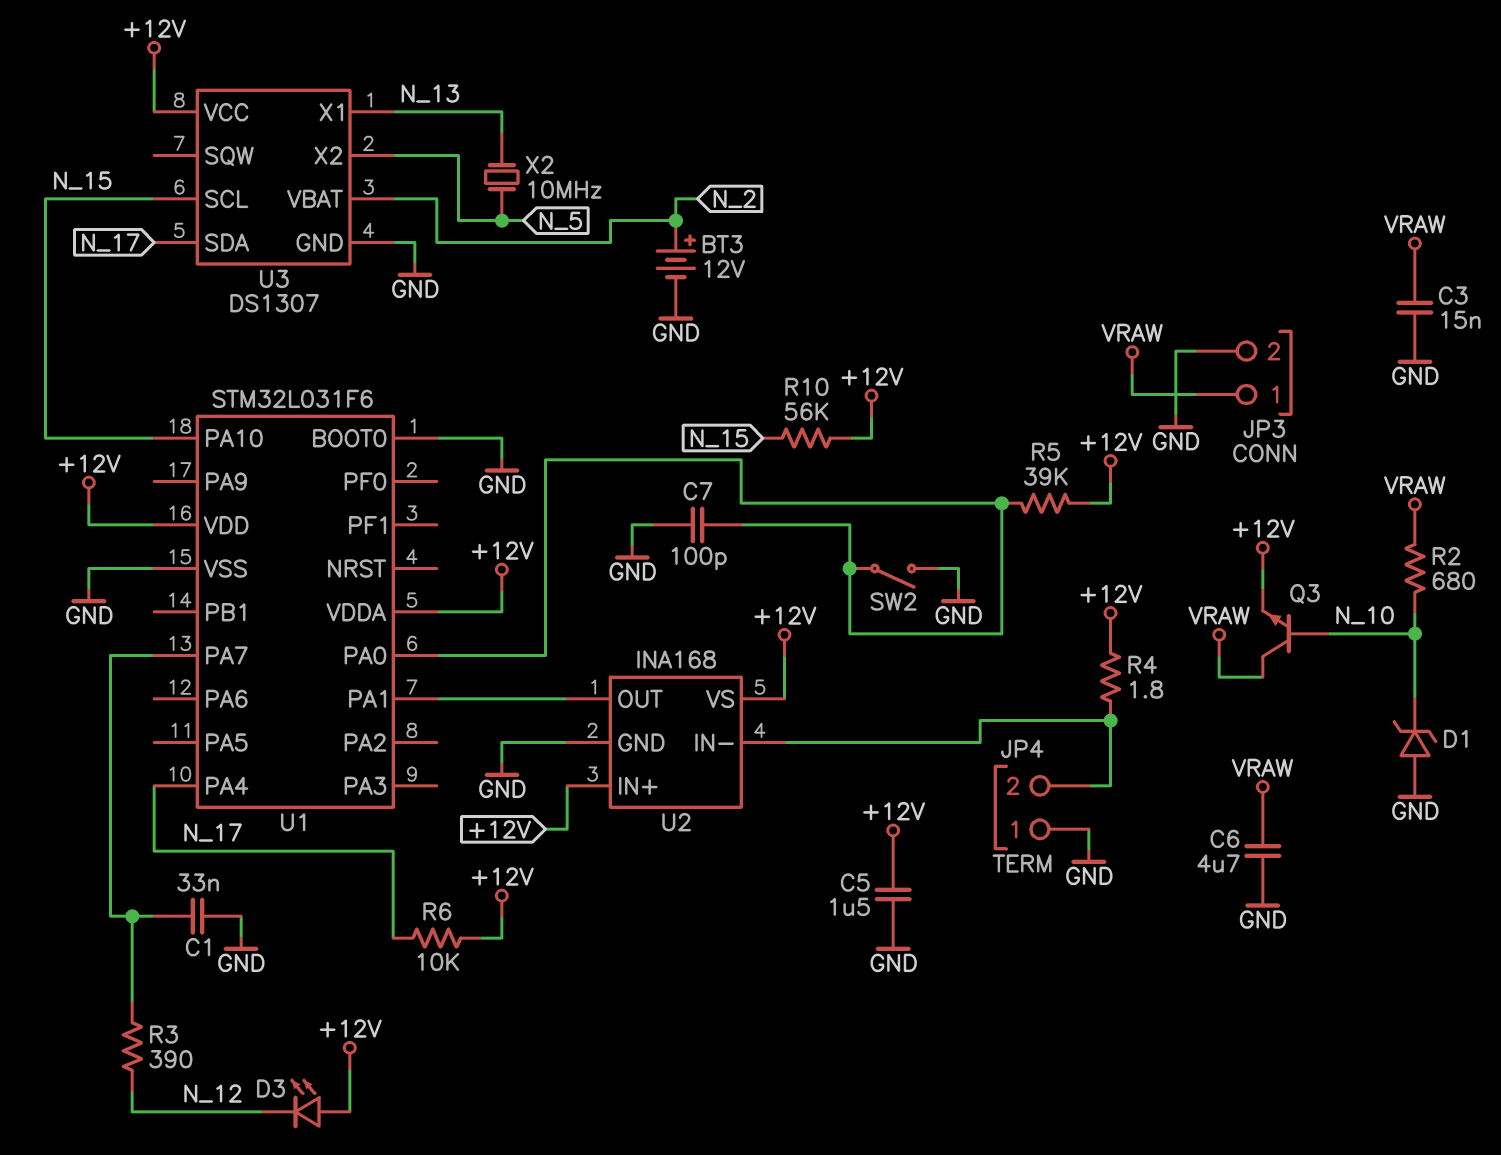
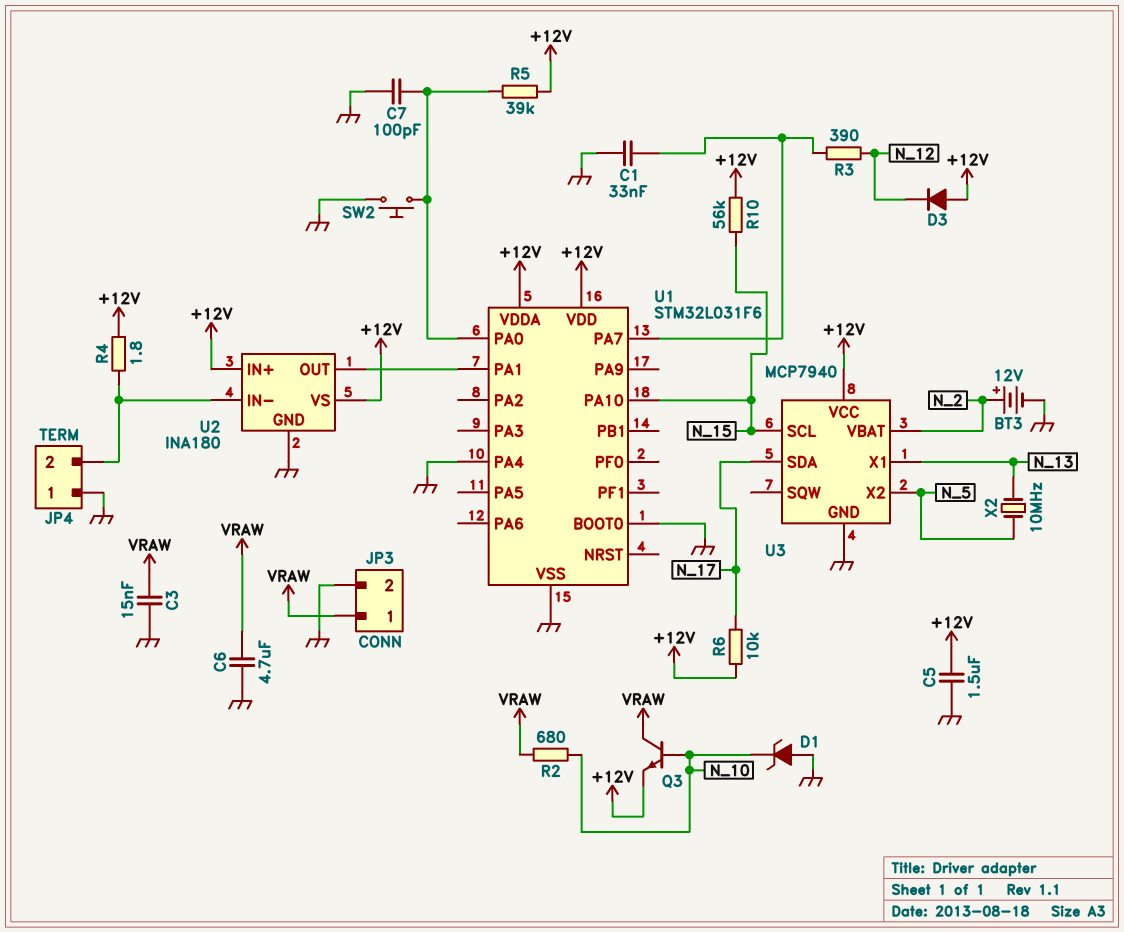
D3: LED (A +12V, K N_12) -> diode (A +12V, K N_12)
SW2: switch (GND, U1/PA0) -> button (GND, U1/PA0)
U1 pin PA4: N_17 -> GND
U2: INA168 -> INA180
U3: DS1307 -> MCP7940

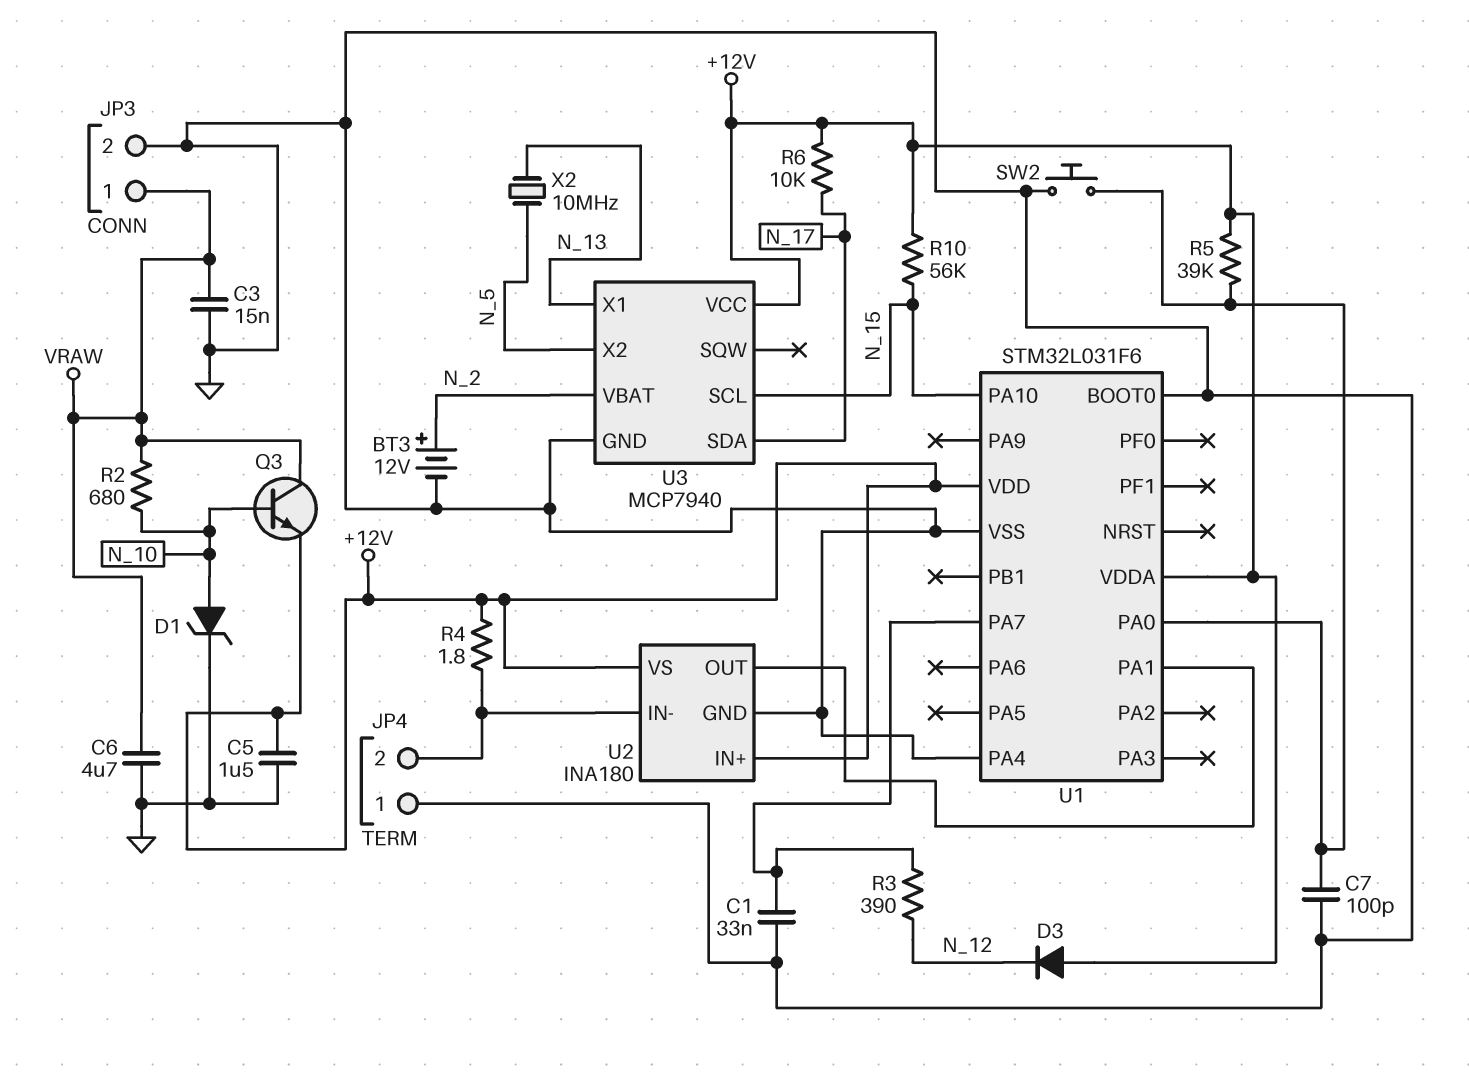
D1: zener (A GND, K N_10) -> zener (A N_10, K GND)

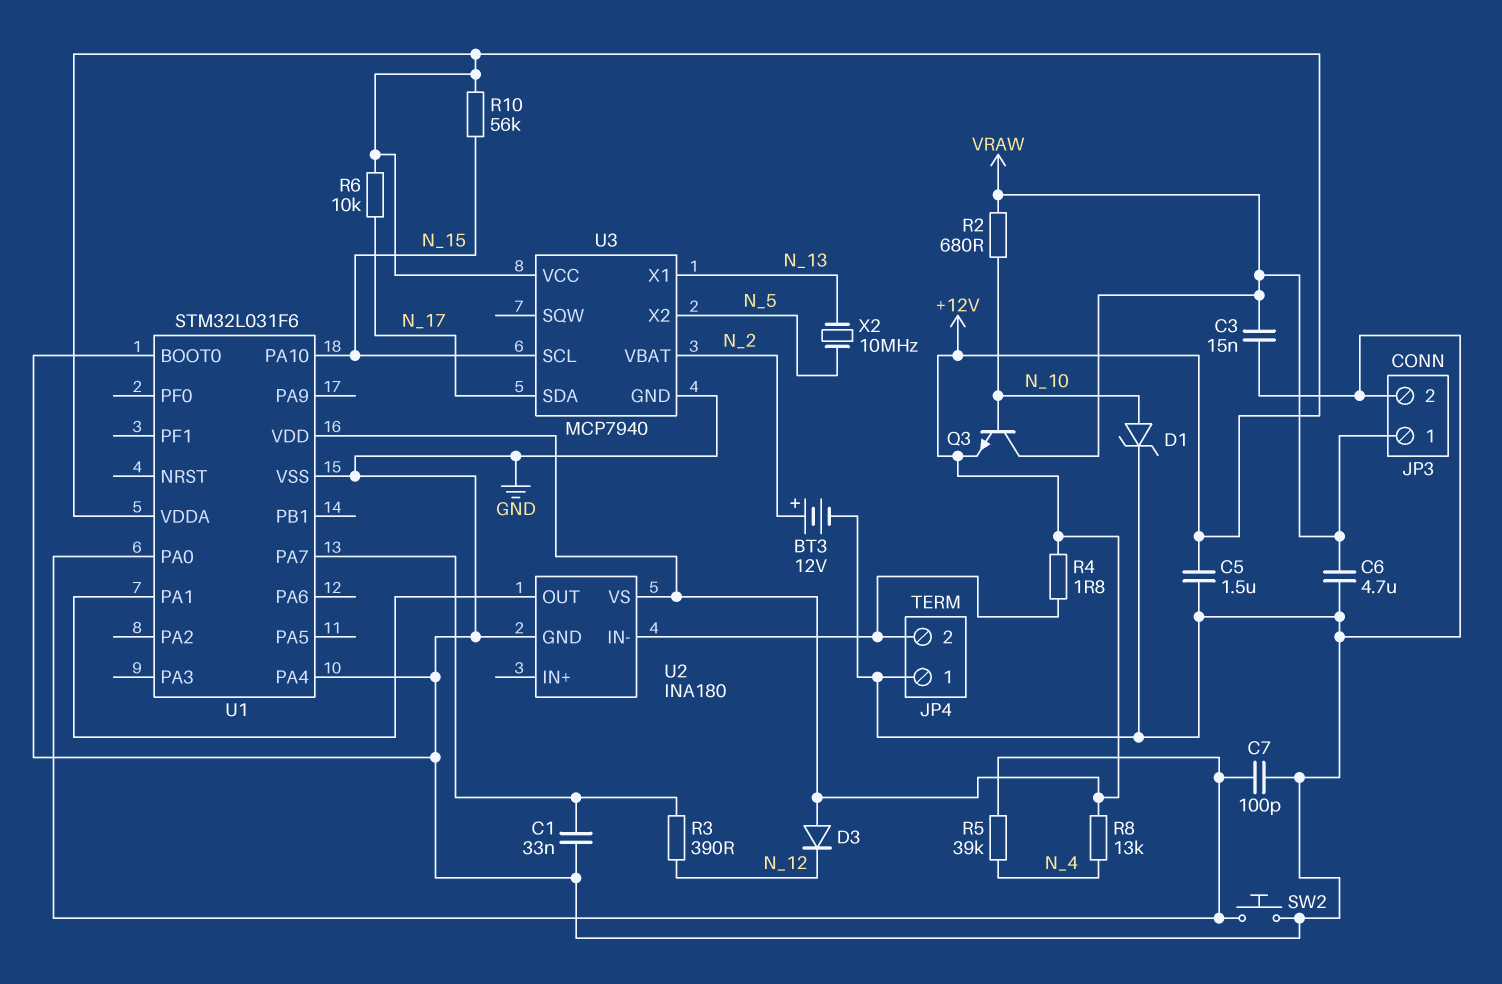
R5: 39k (+12V, U1/PA0) -> 39k (N_4, U1/PA0)
R8: none -> 13k (+12V, N_4)
U2 pin IN+: +12V -> none

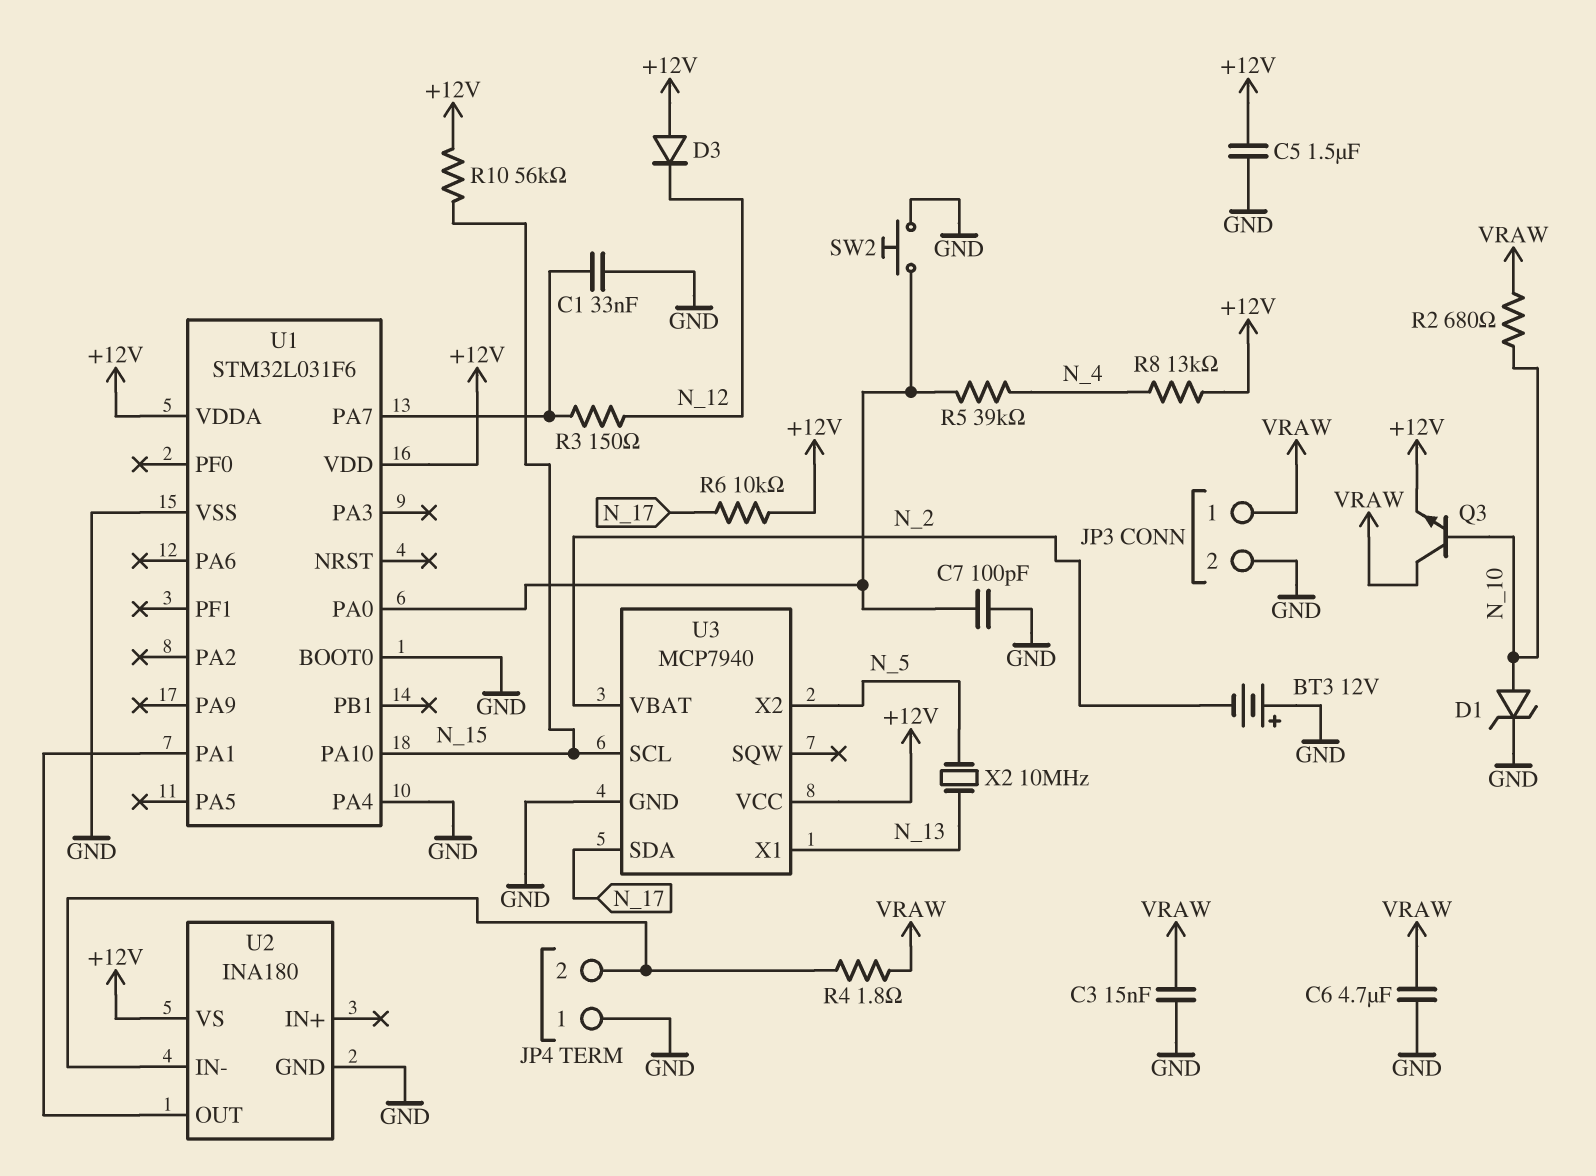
BT3: 12V (plus N_2, minus GND) -> 12V (plus GND, minus N_2)
R3: 390 (N_12, U1/PA7) -> 150 (N_12, U1/PA7)
R4: 1.8 (+12V, JP4/2) -> 1.8 (JP4/2, VRAW)

